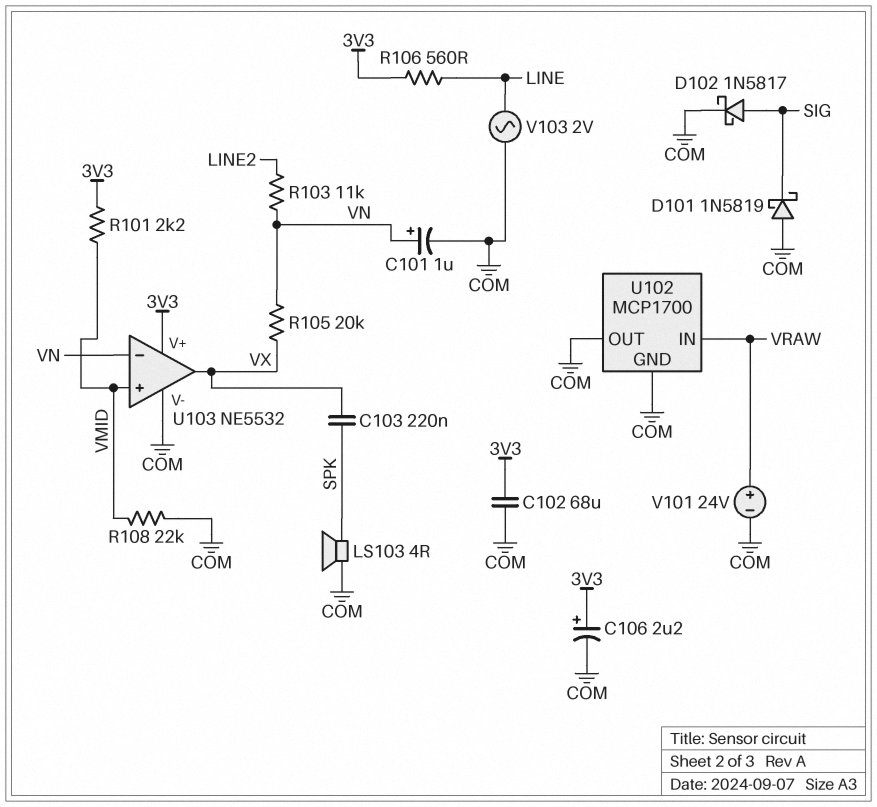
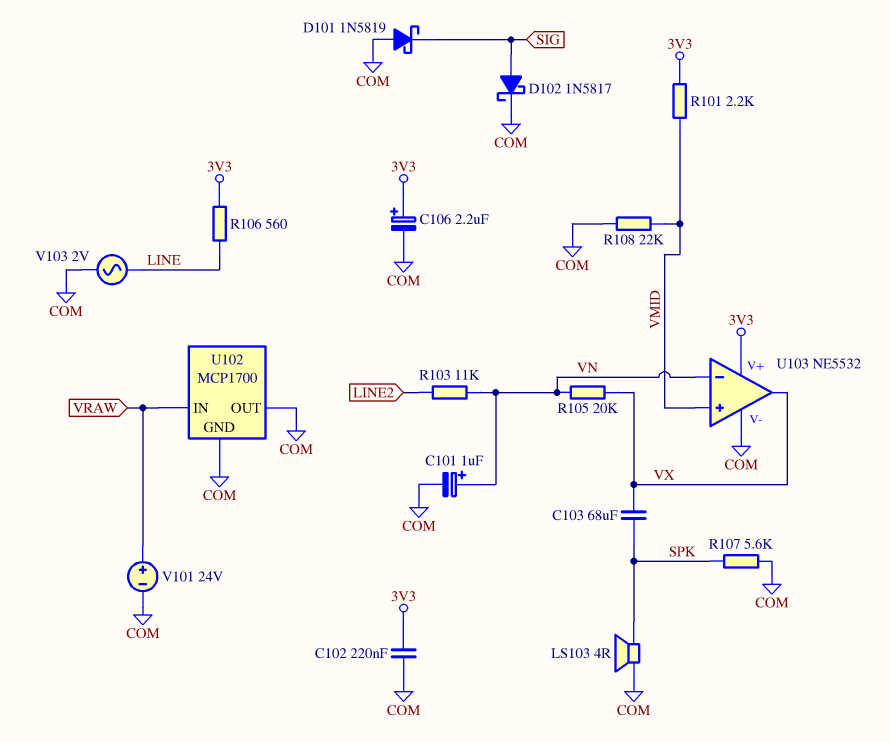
C102: 68uF (3V3, COM) -> 220nF (3V3, COM)
C103: 220nF (SPK, VX) -> 68uF (SPK, VX)
R107: none -> 5.6k (COM, SPK)

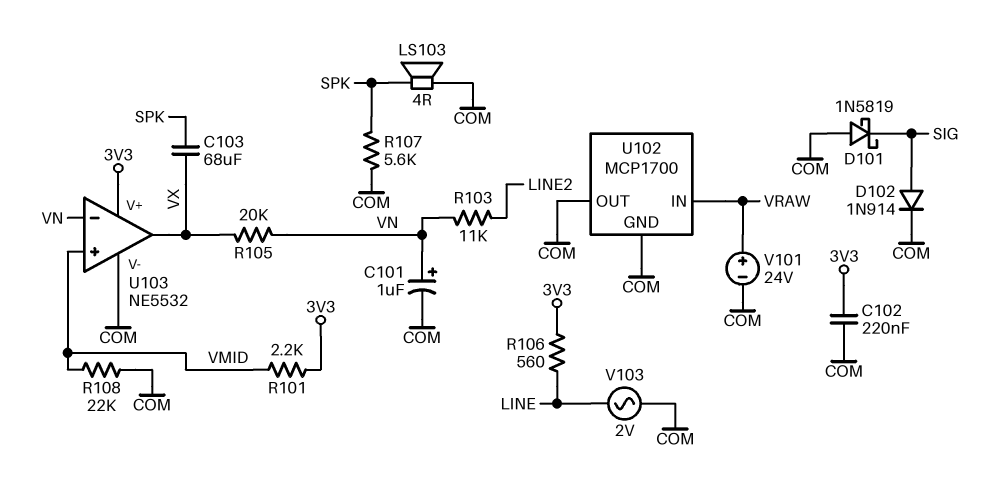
C106: 2.2uF (plus 3V3, minus COM) -> none
D102: schottky 1N5817 (A SIG, K COM) -> diode 1N914 (A SIG, K COM)

